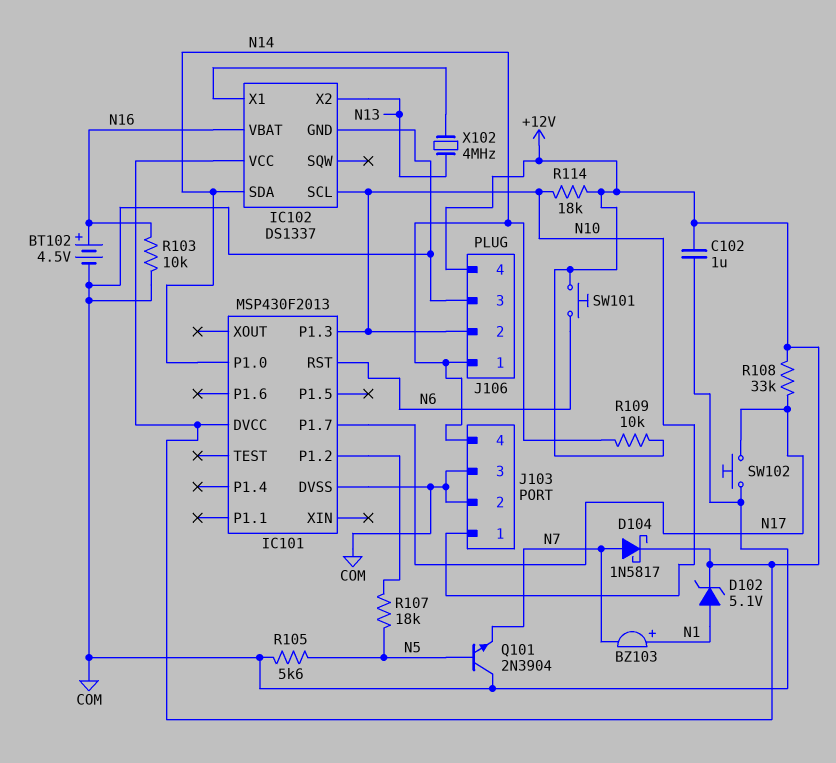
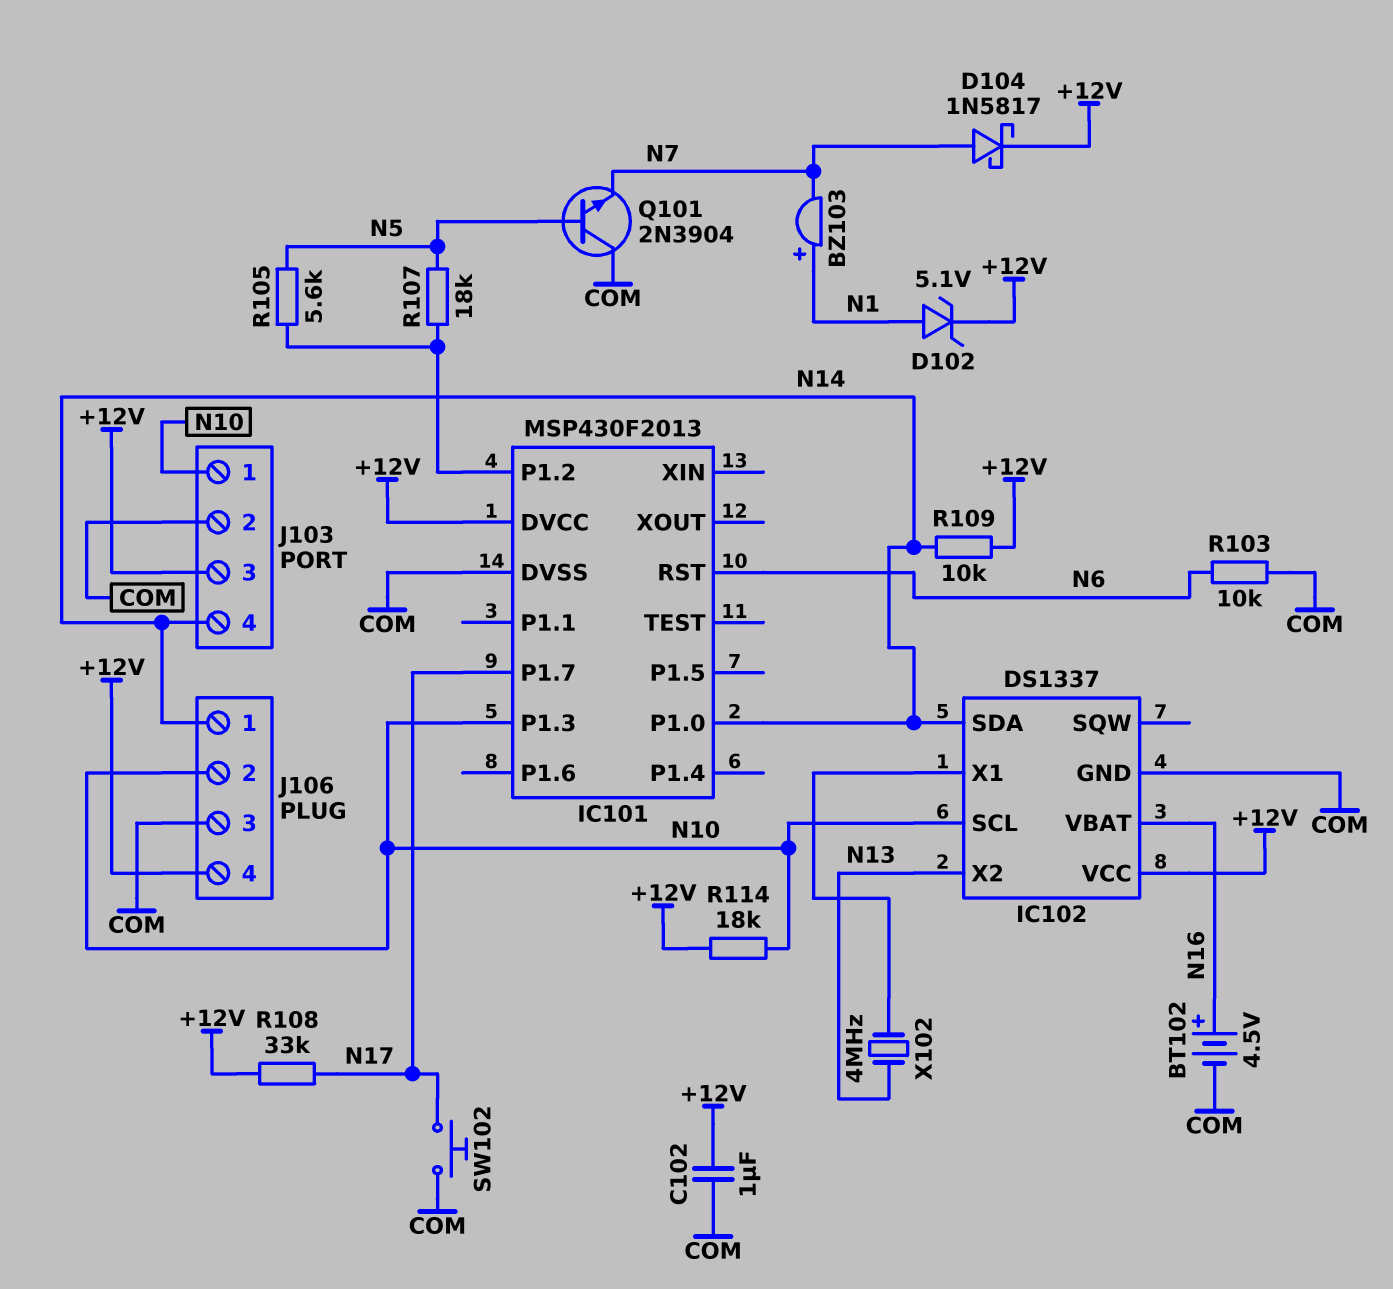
J103 pin 3: COM -> +12V
R103: 10k (COM, N16) -> 10k (COM, N6)
R105: 5.6k (COM, N5) -> 5.6k (IC101/P1.2, N5)
SW101: button (+12V, N6) -> none

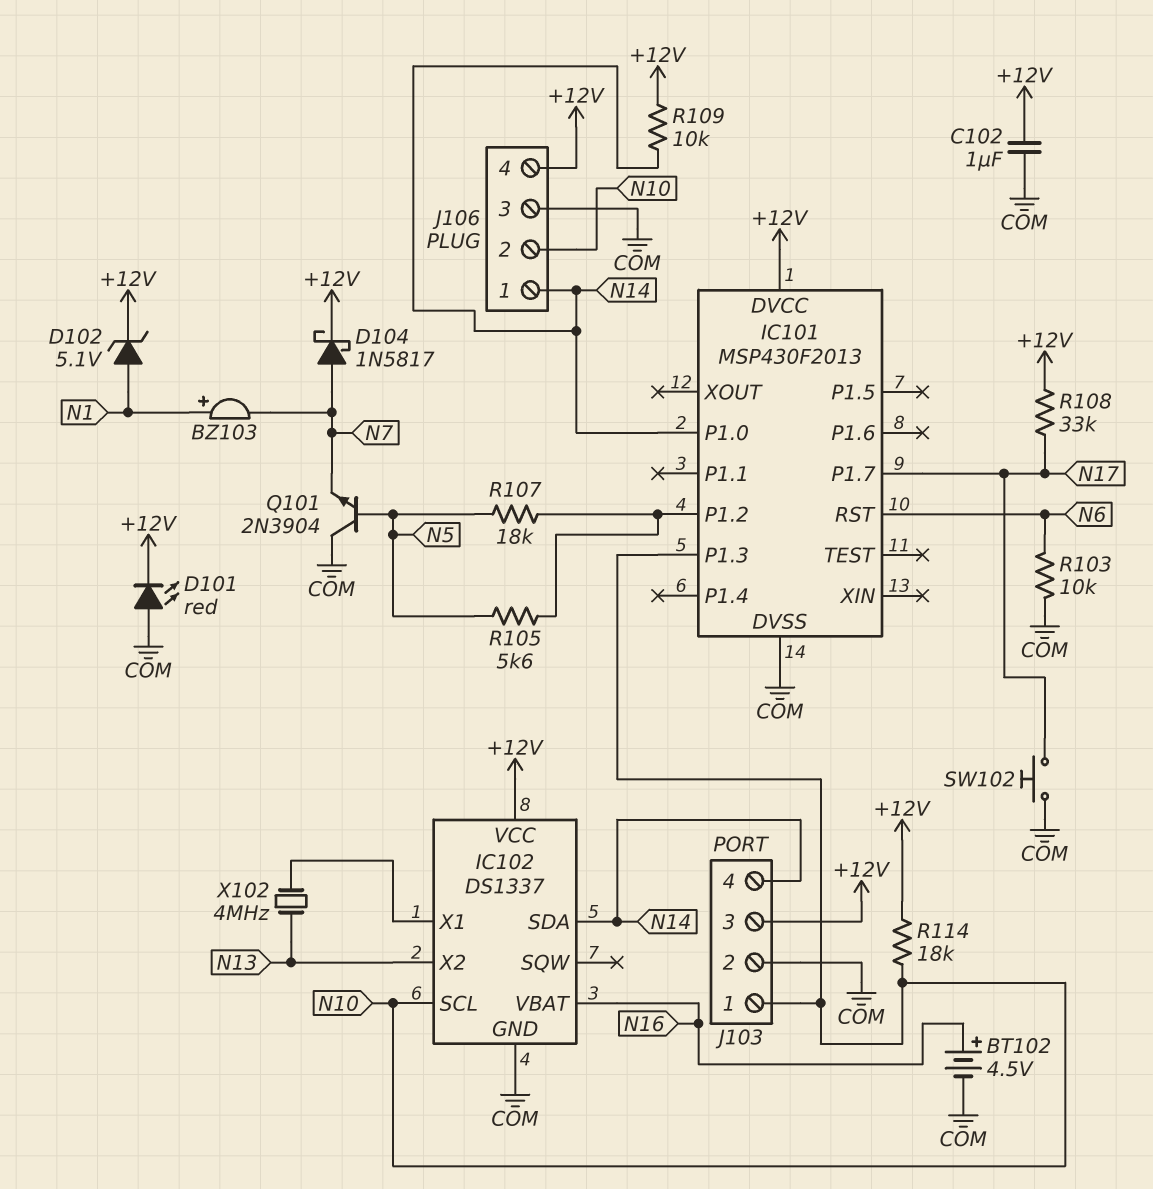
D101: none -> LED red (A COM, K +12V)

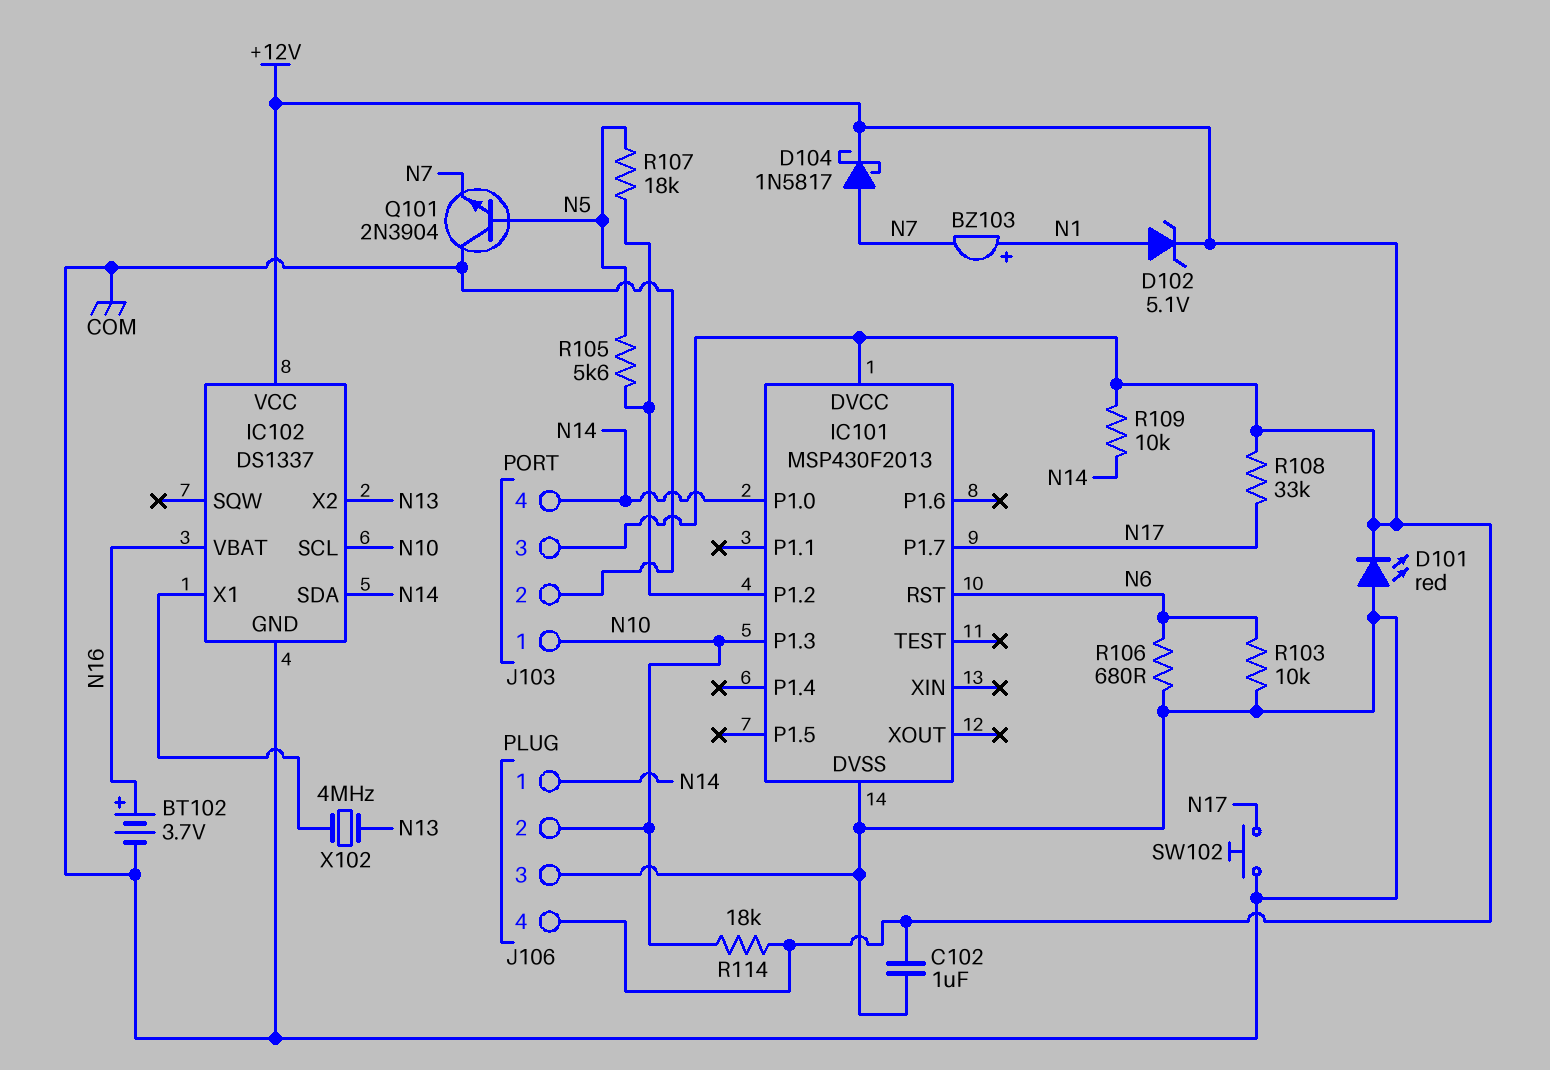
BT102: 4.5V (plus N16, minus COM) -> 3.7V (plus N16, minus COM)
R106: none -> 680 (COM, N6)

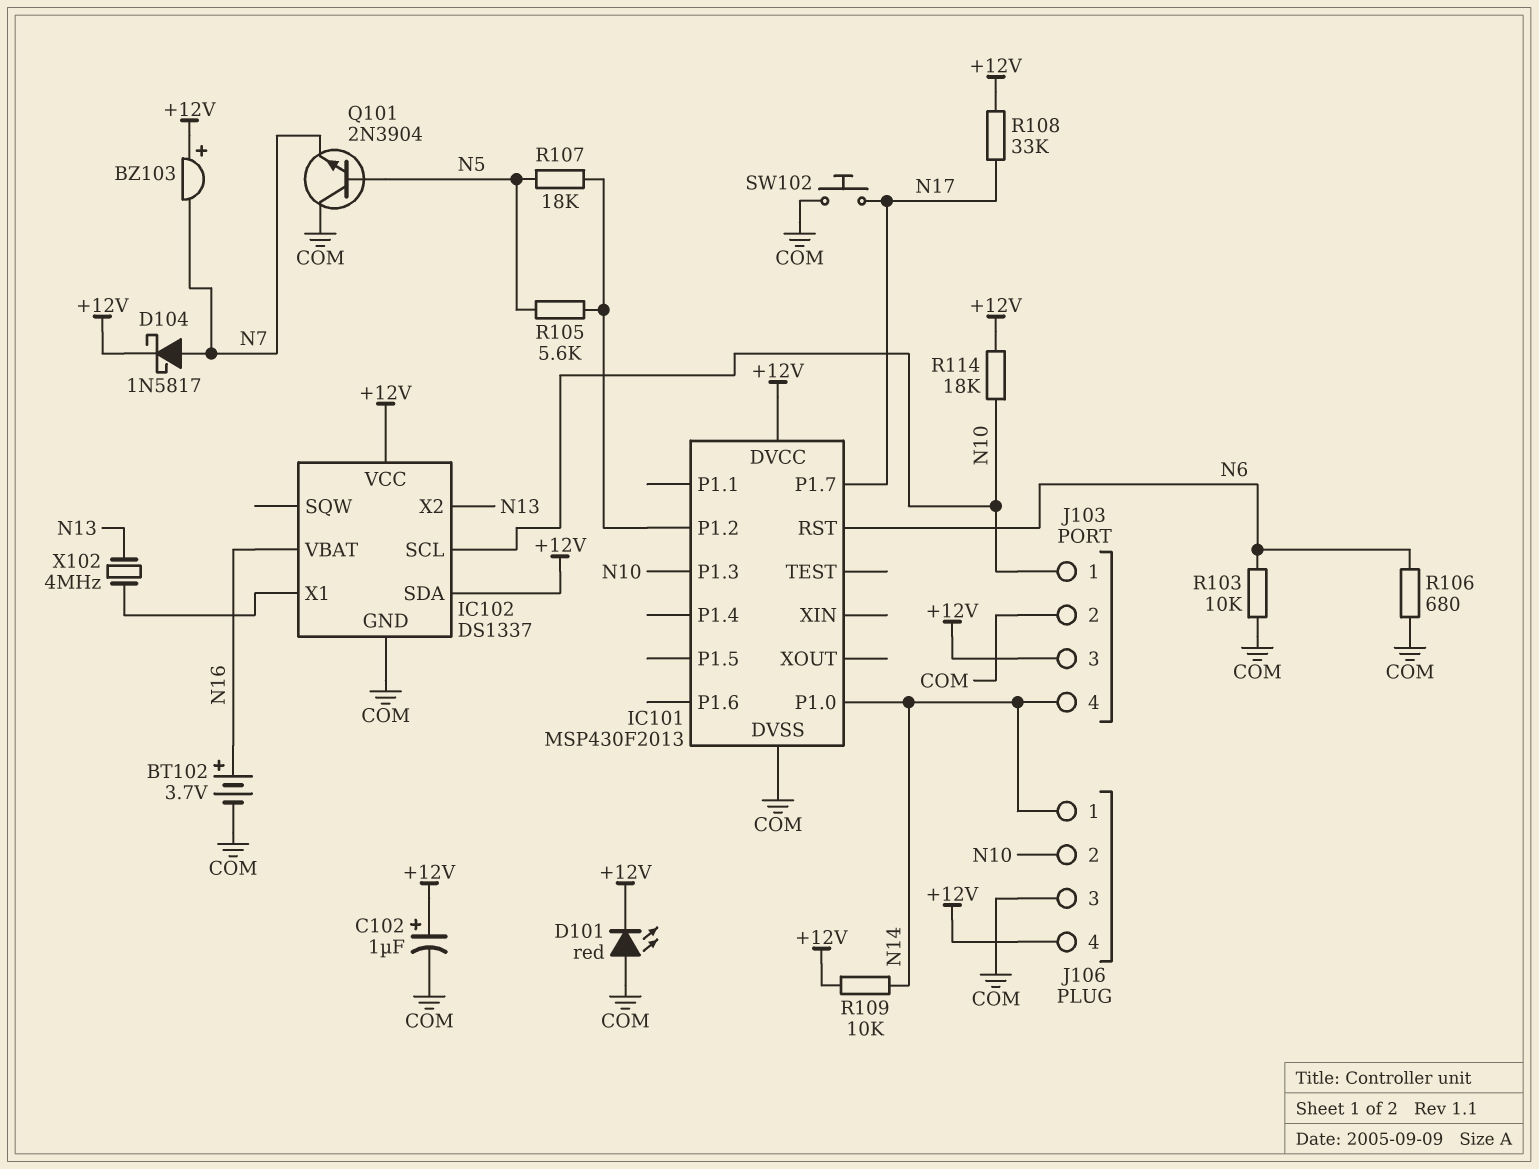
BZ103: buzzer (plus N1, minus N7) -> buzzer (plus +12V, minus N7)
C102: 1uF (+12V, COM) -> 1uF (plus +12V, minus COM)
D102: zener 5.1V (A N1, K +12V) -> none
IC102 pin SDA: N14 -> +12V

